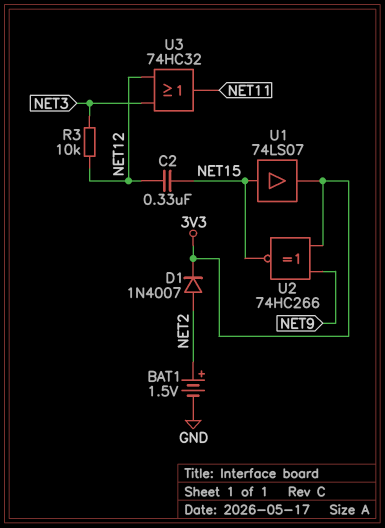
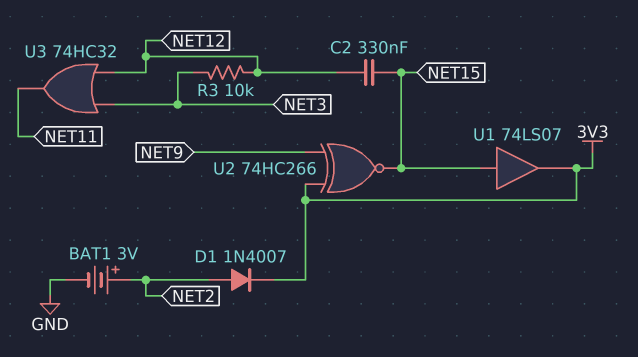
BAT1: 1.5V (plus NET2, minus GND) -> 3V (plus NET2, minus GND)

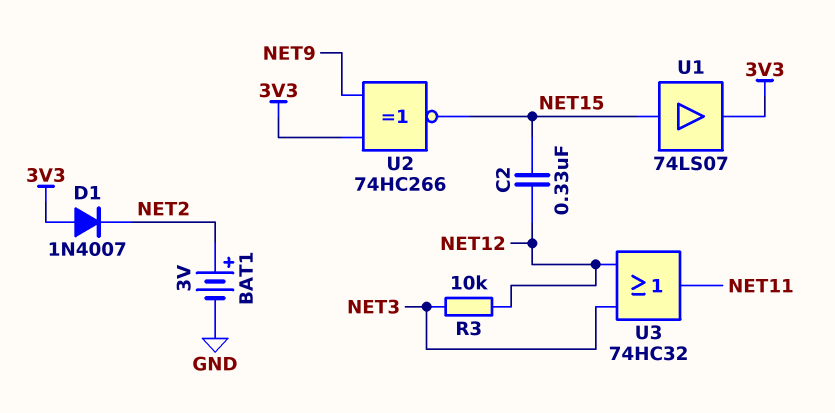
D1: diode 1N4007 (A NET2, K 3V3) -> diode 1N4007 (A 3V3, K NET2)

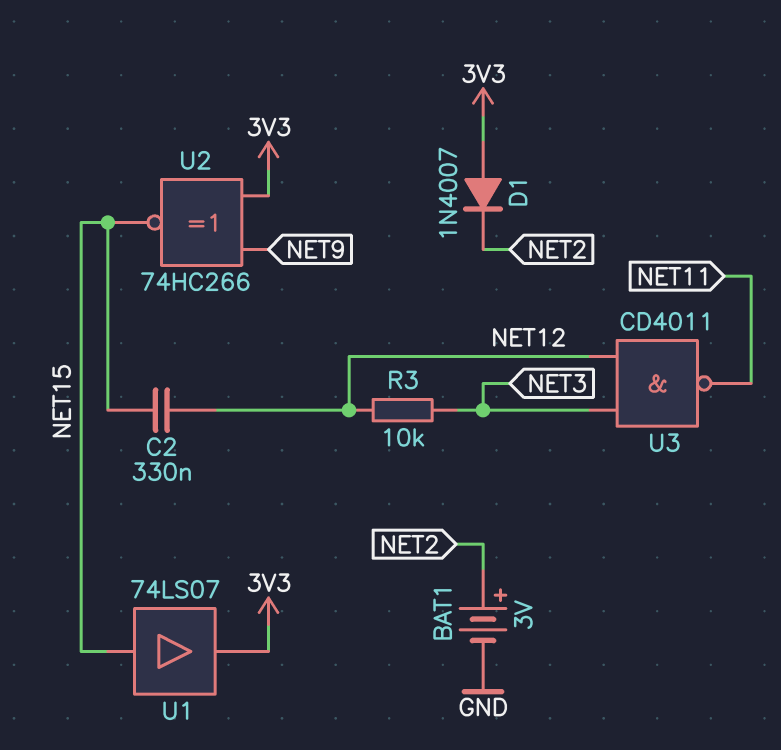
U3: OR 74HC32 (in NET3, in NET12, out NET11) -> NAND CD4011 (in NET3, in NET12, out NET11)

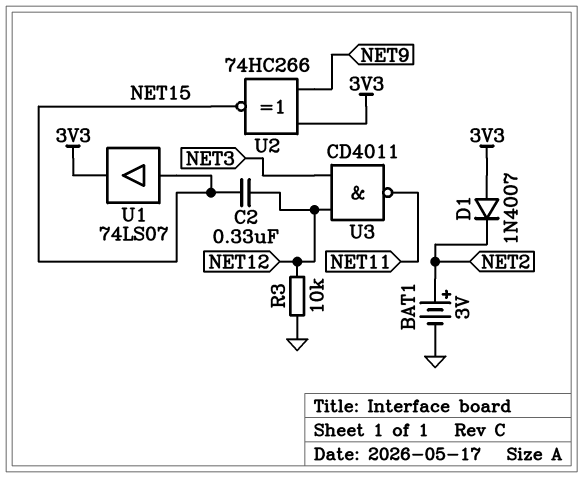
R3: 10k (NET3, NET12) -> 10k (GND, NET12)

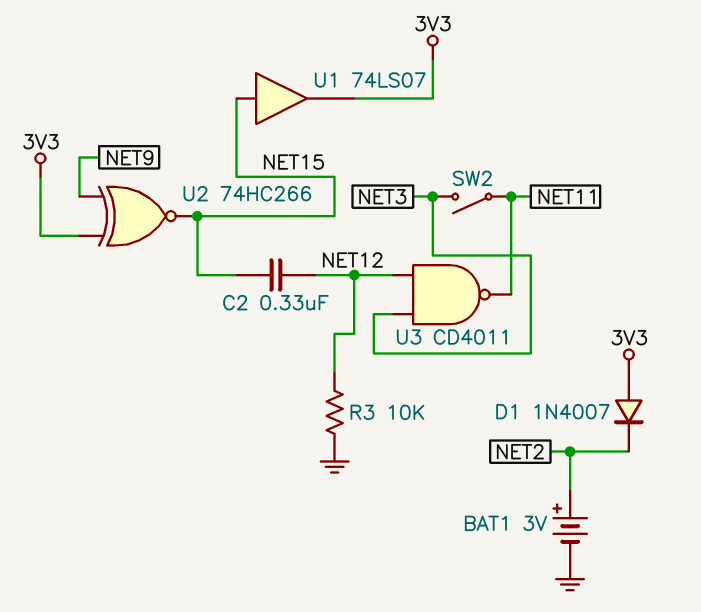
SW2: none -> switch (NET3, NET11)

